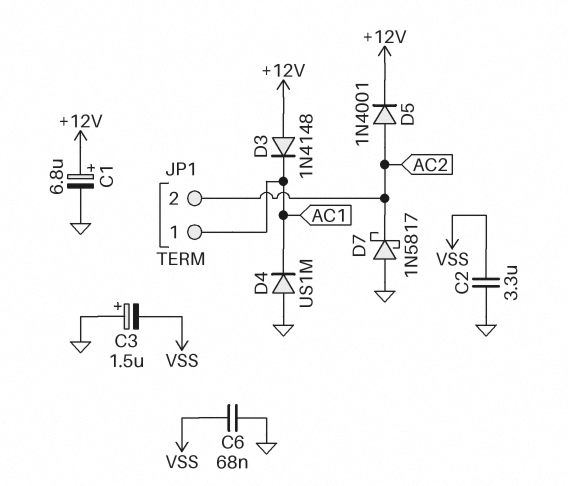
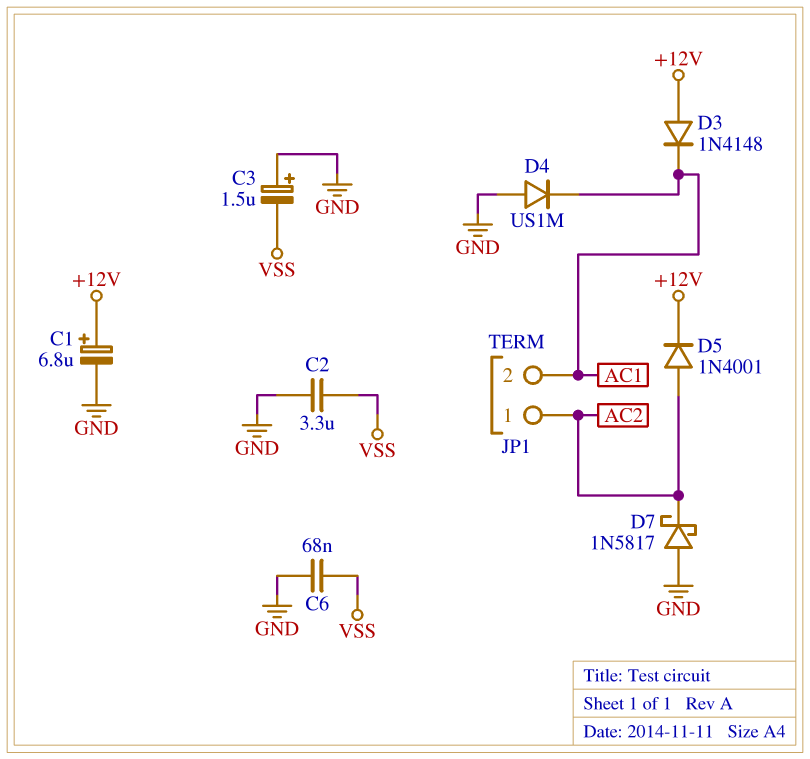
JP1 pin 1: AC1 -> AC2
JP1 pin 2: AC2 -> AC1

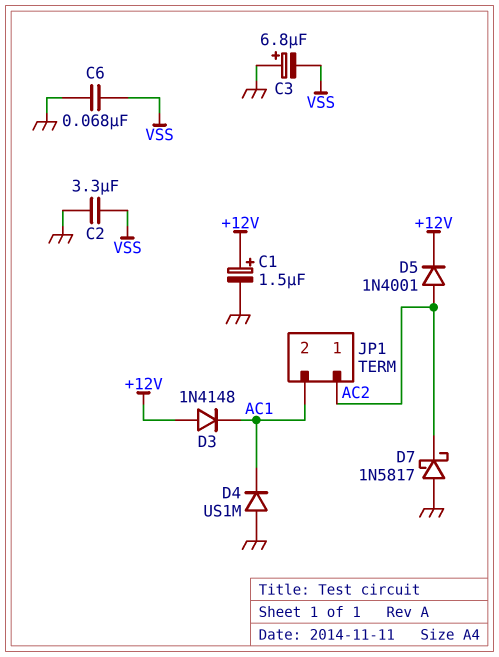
C1: 6.8uF (plus +12V, minus GND) -> 1.5uF (plus +12V, minus GND)
C3: 1.5uF (plus GND, minus VSS) -> 6.8uF (plus GND, minus VSS)

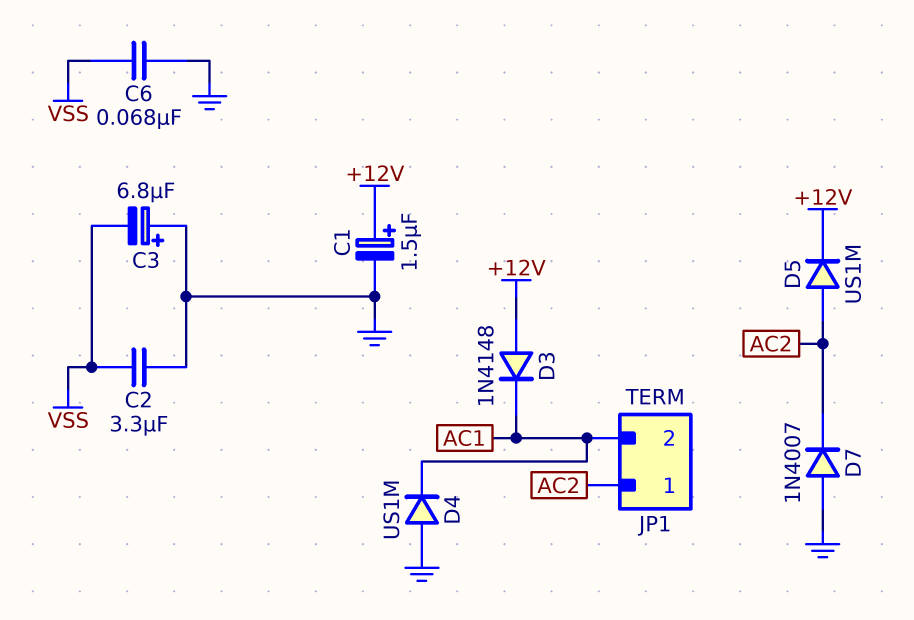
D5: diode 1N4001 (A AC2, K +12V) -> diode US1M (A AC2, K +12V)
D7: schottky 1N5817 (A GND, K AC2) -> diode 1N4007 (A GND, K AC2)

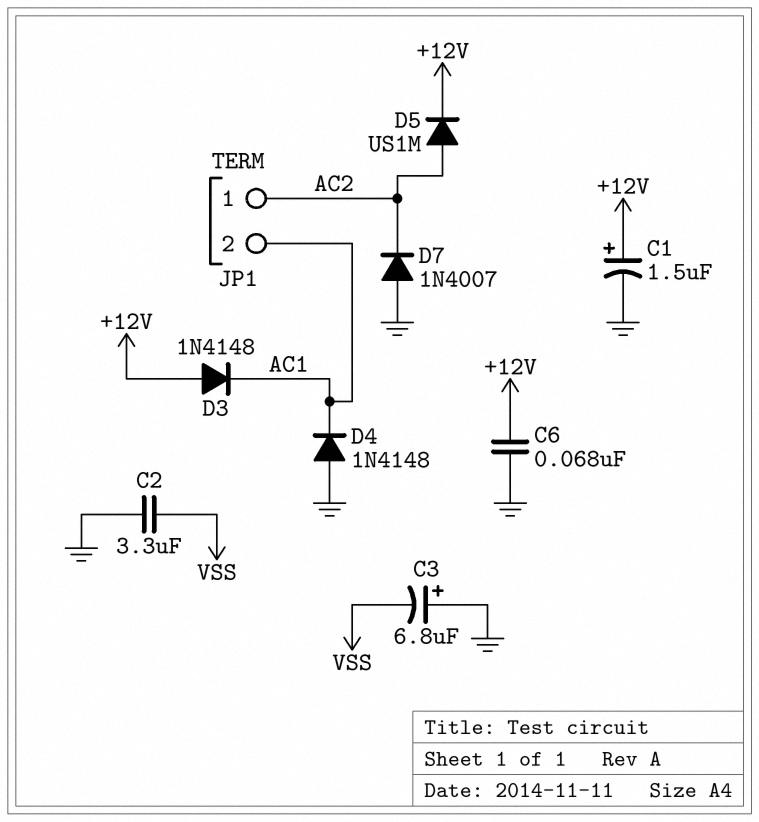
C6: 68nF (GND, VSS) -> 68nF (+12V, GND)
D4: diode US1M (A GND, K AC1) -> diode 1N4148 (A GND, K AC1)

